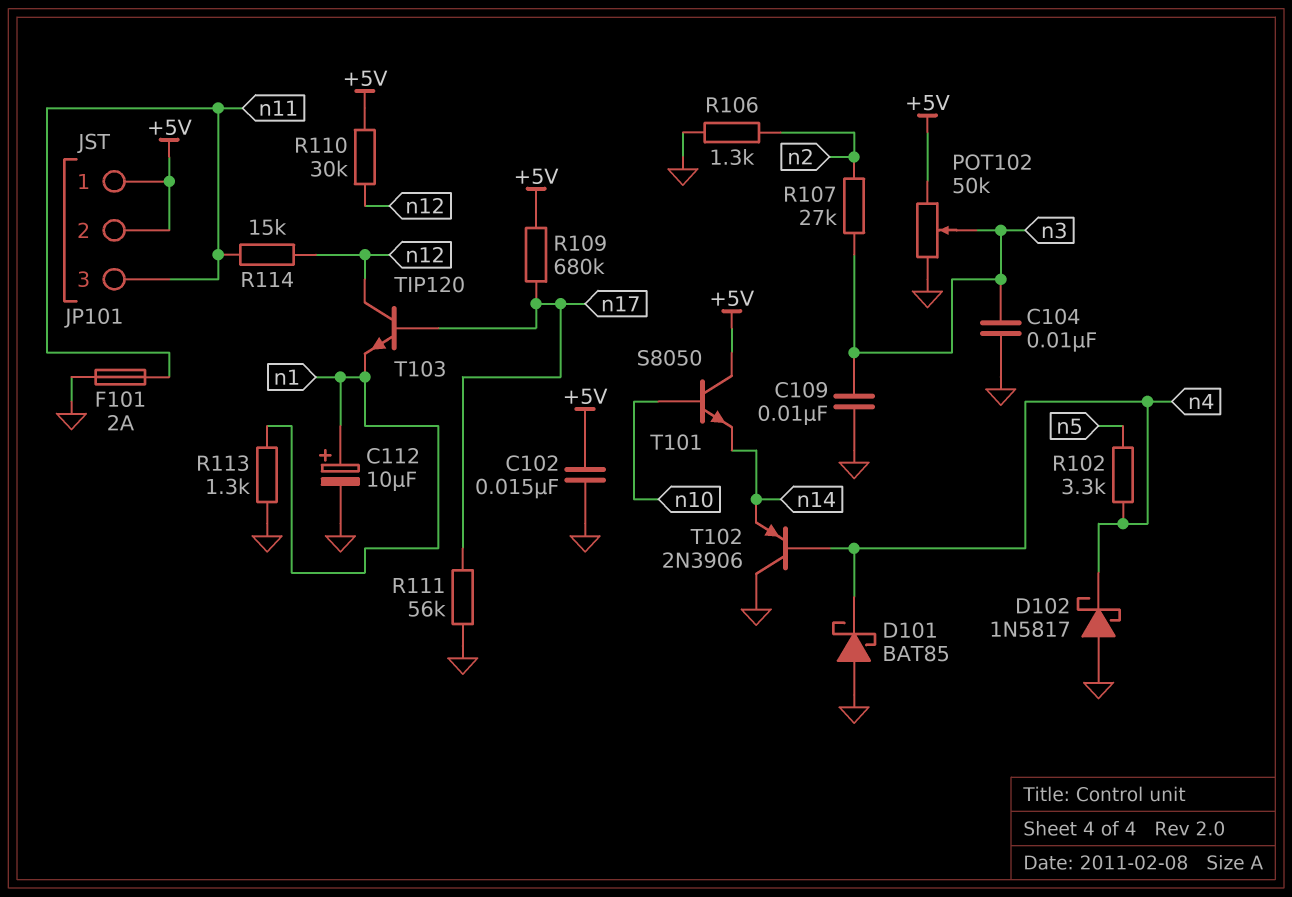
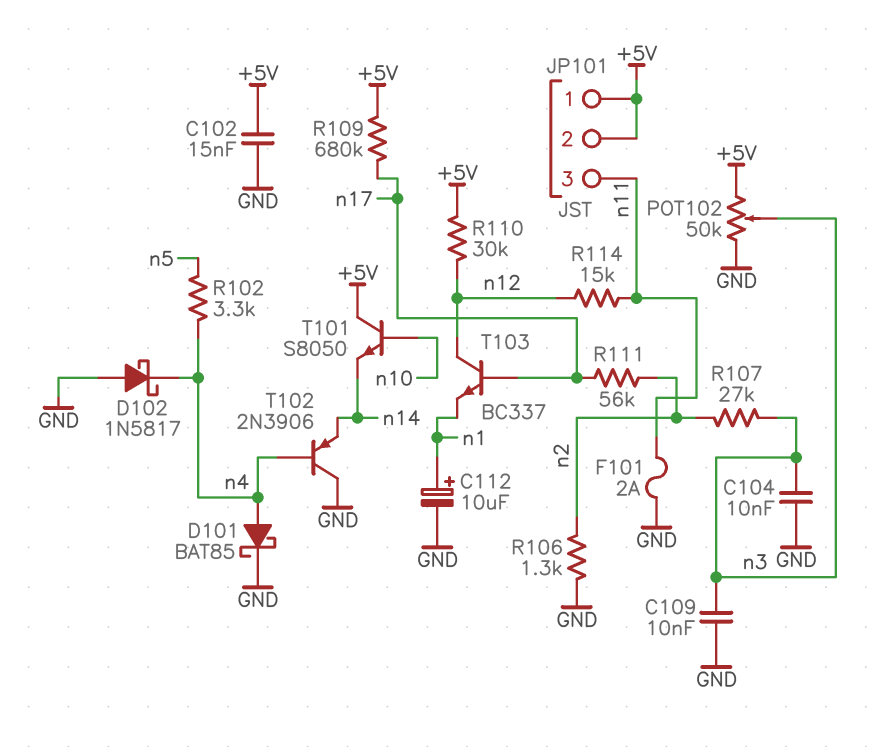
D101: schottky BAT85 (A GND, K n4) -> schottky BAT85 (A n4, K GND)
R111: 56k (GND, n17) -> 56k (n2, n17)
R113: 1.3k (GND, n1) -> none
T103: NPN TIP120 (B n17, C n12, E n1) -> NPN BC337 (B n17, C n12, E n1)

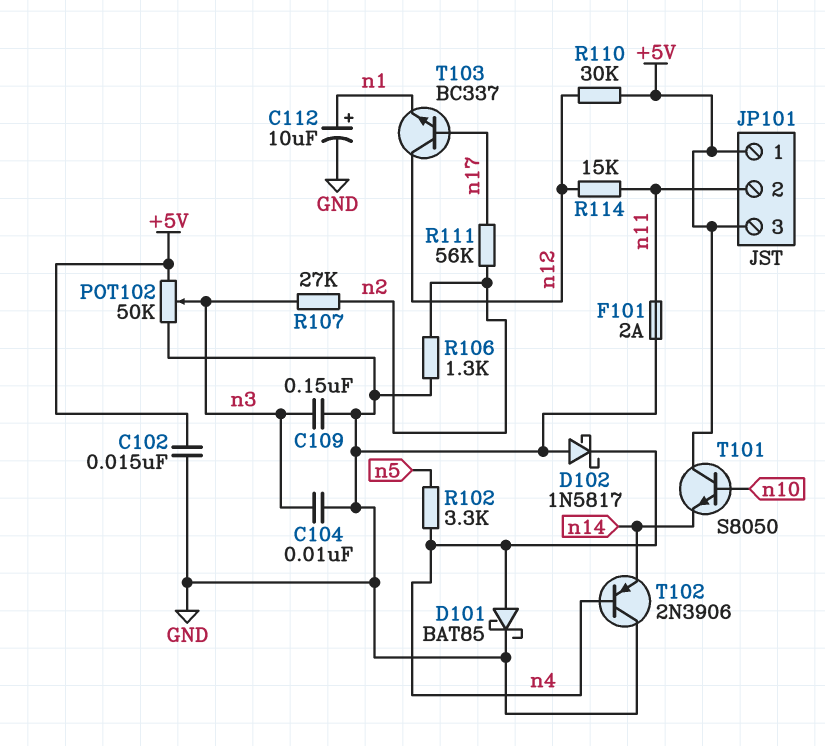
C109: 10nF (GND, n3) -> 150nF (GND, n3)
JP101 pin 2: +5V -> n11
JP101 pin 3: n11 -> +5V
R109: 680k (+5V, n17) -> none

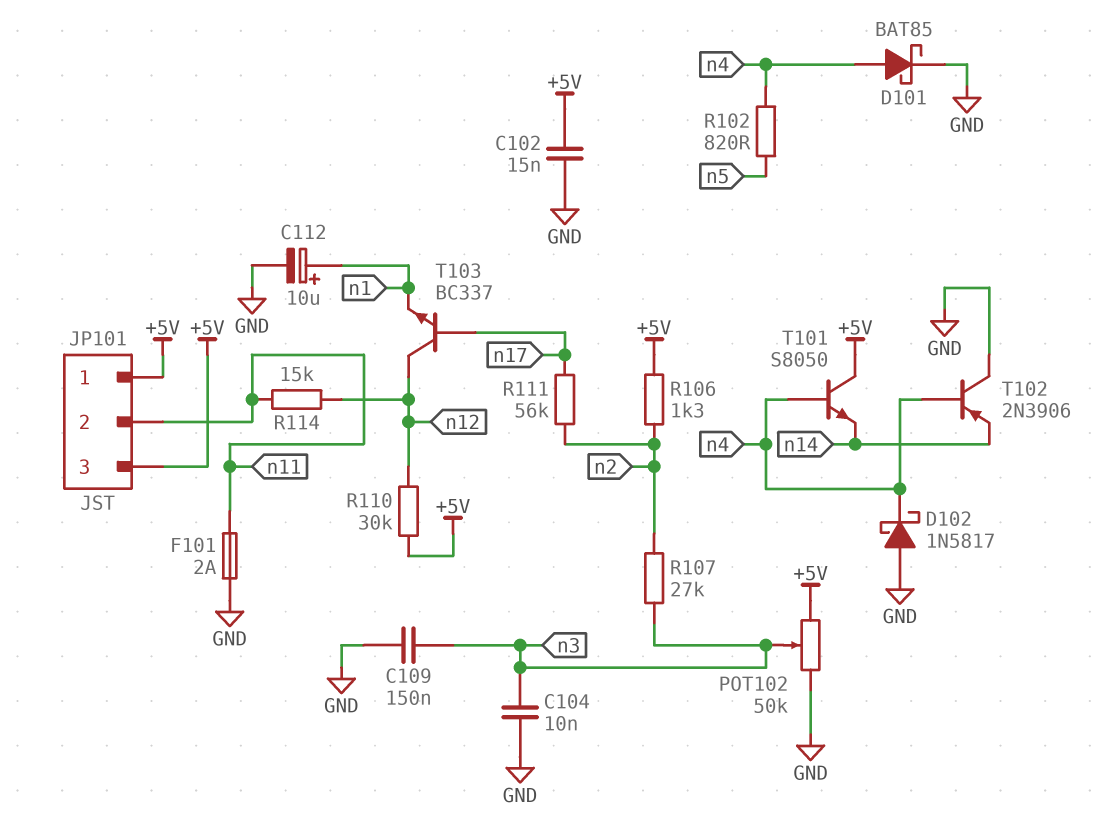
R102: 3.3k (n4, n5) -> 820 (n4, n5)
R106: 1.3k (GND, n2) -> 1.3k (+5V, n2)
T101: NPN S8050 (B n10, C +5V, E n14) -> NPN S8050 (B n4, C +5V, E n14)

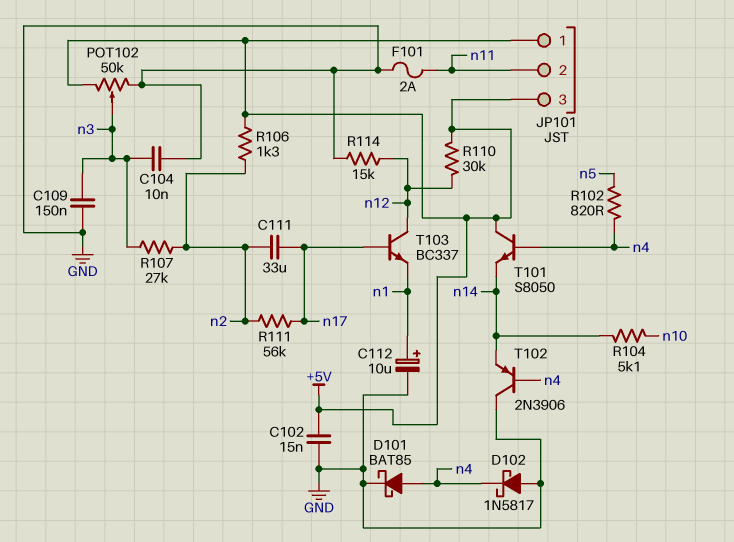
C111: none -> 33uF (n2, n17)
R104: none -> 5.1k (n10, n14)
R114: 15k (n11, n12) -> 15k (GND, n12)

